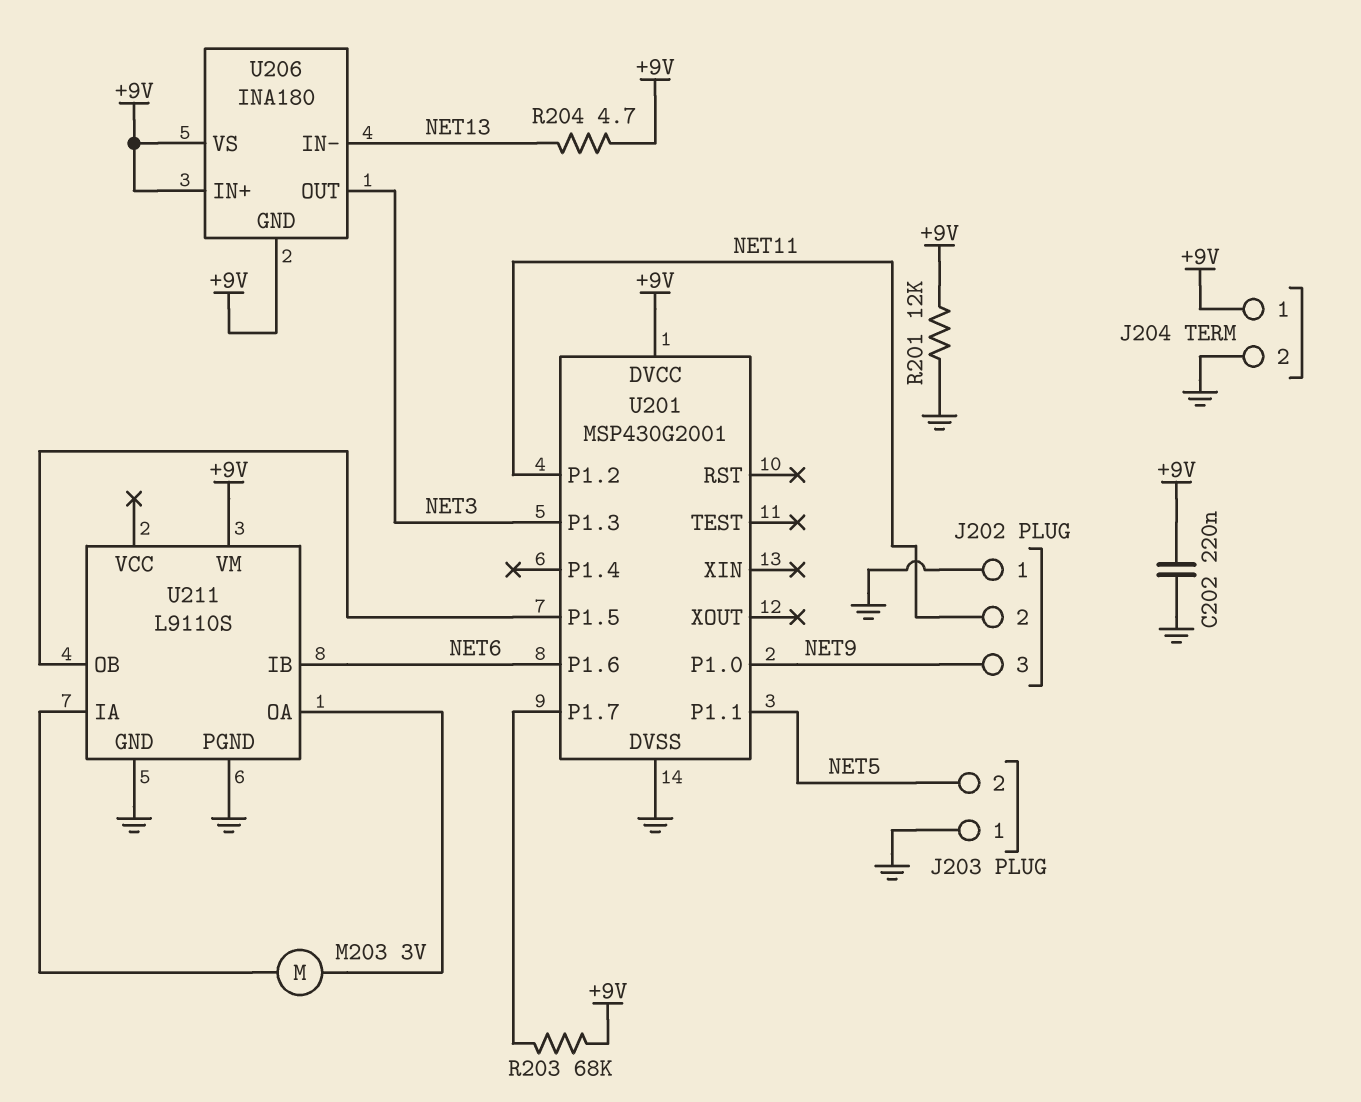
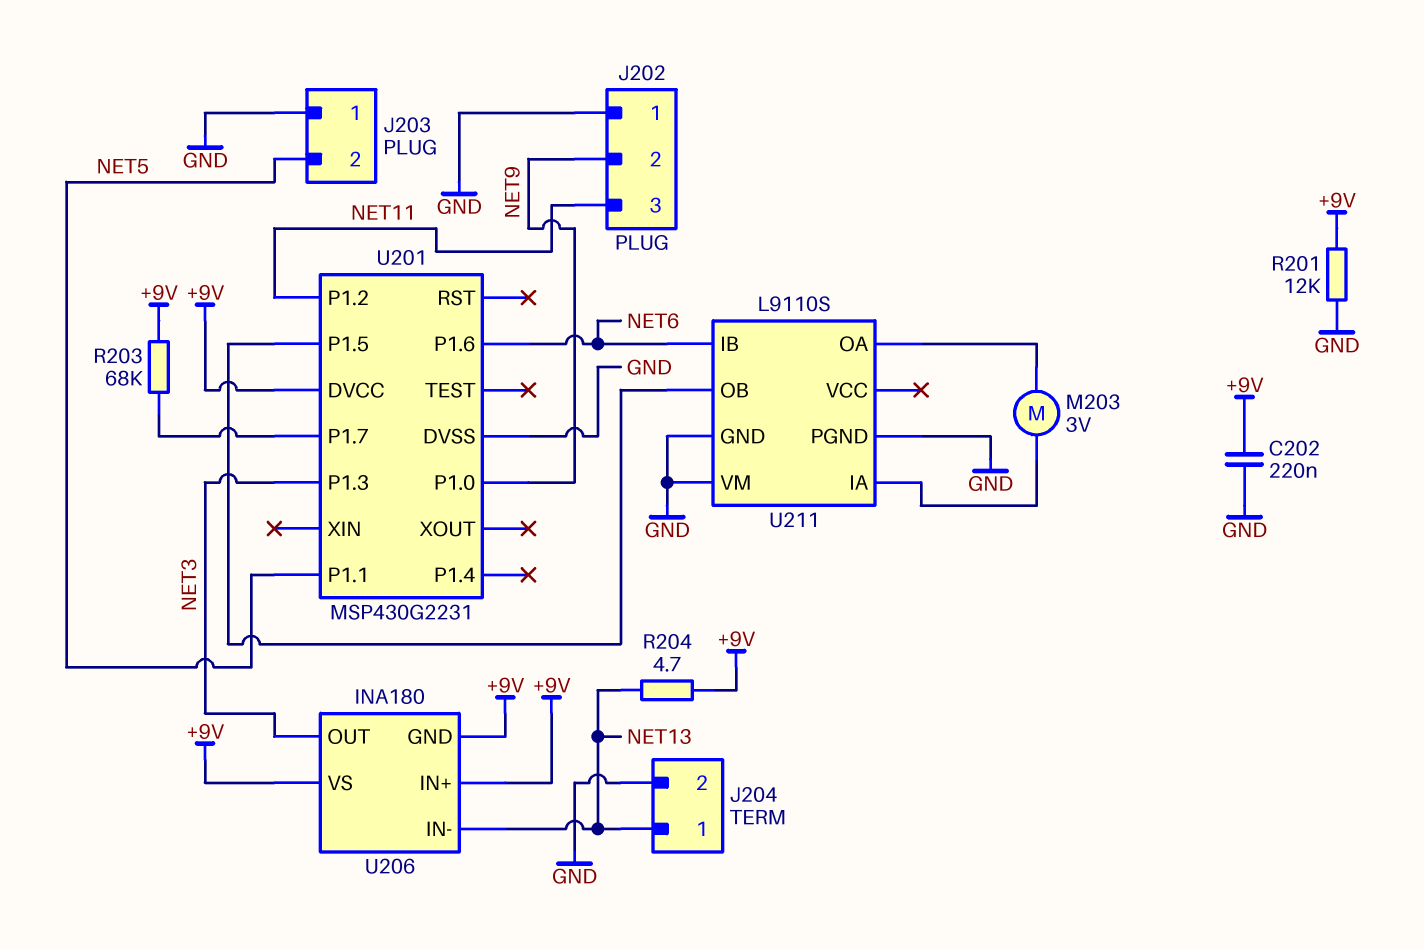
J202 pin 2: NET11 -> NET9
J202 pin 3: NET9 -> NET11
J204 pin 1: +9V -> NET13
U201: MSP430G2001 -> MSP430G2231
U211 pin VM: +9V -> GND

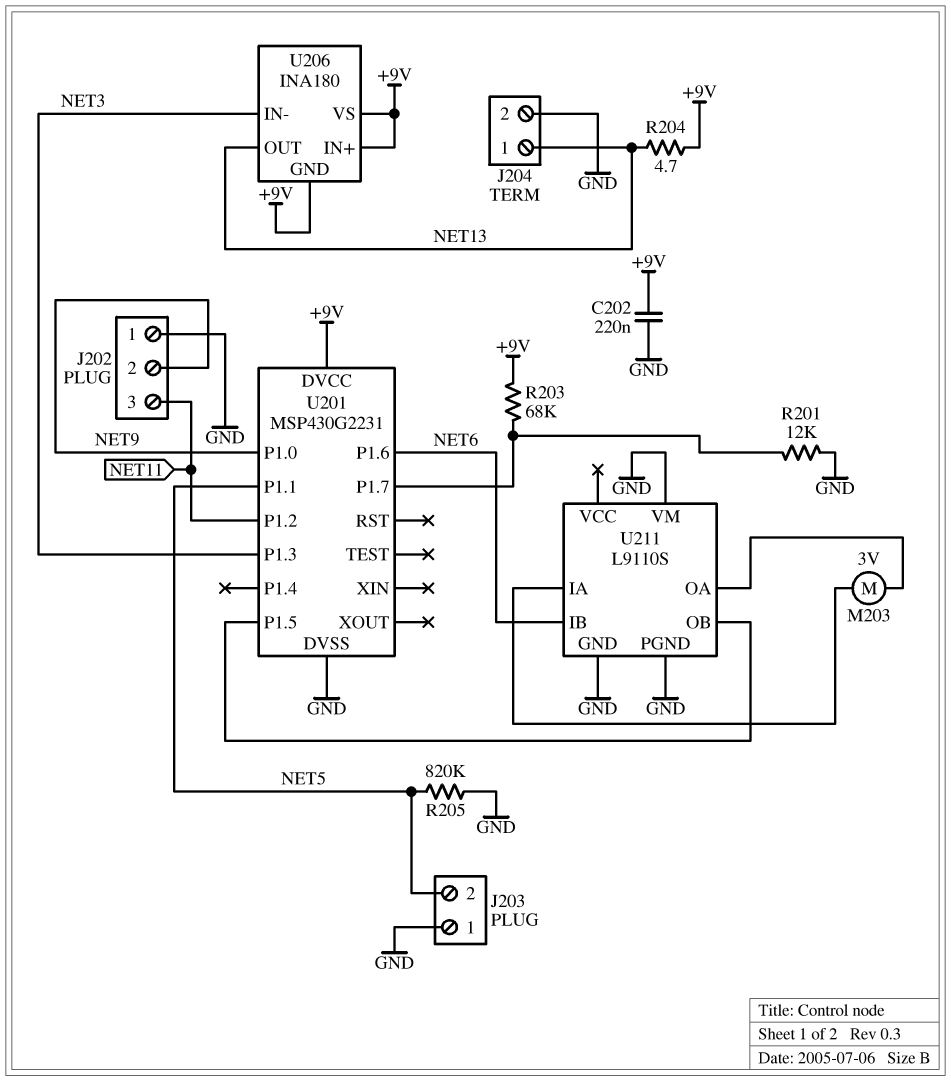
R201: 12k (+9V, GND) -> 12k (GND, U201/P1.7)
R205: none -> 820k (GND, NET5)
U206 pin IN-: NET13 -> NET3
U206 pin OUT: NET3 -> NET13

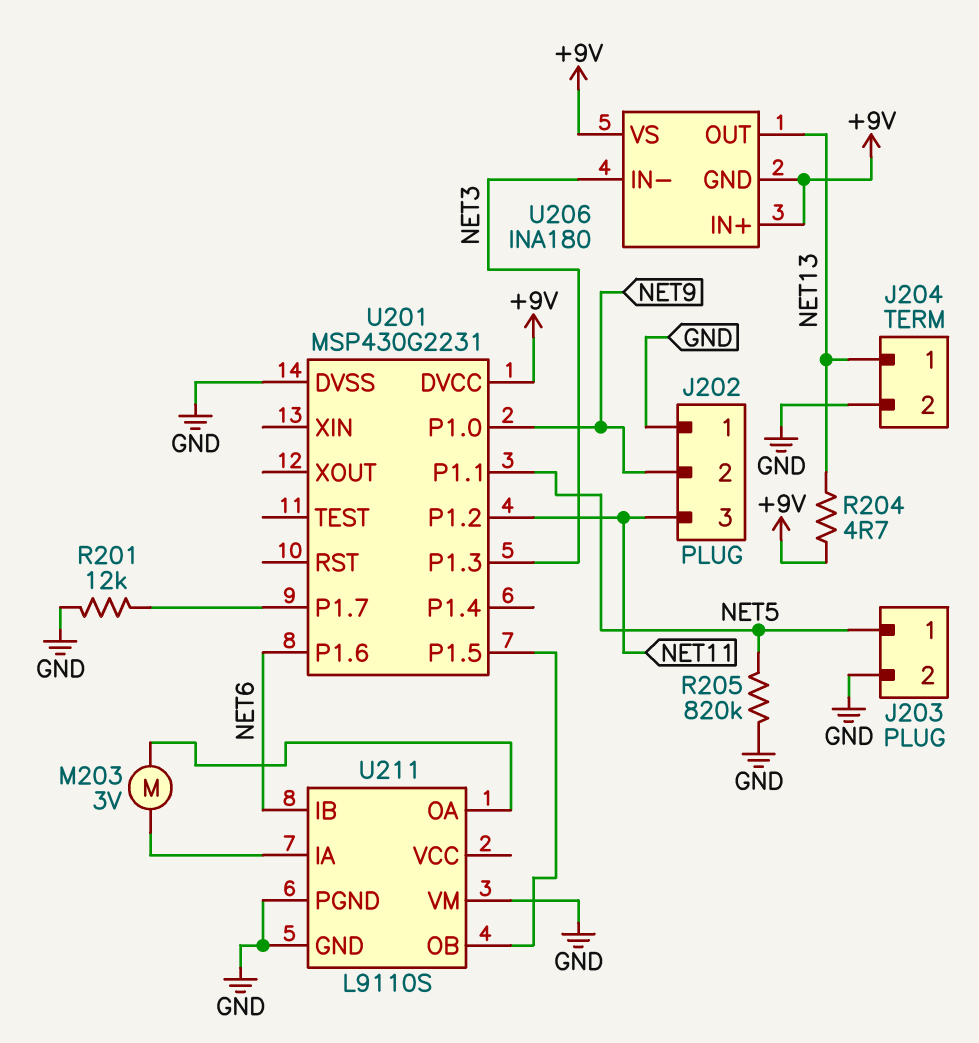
C202: 220nF (+9V, GND) -> none
J203 pin 1: GND -> NET5
J203 pin 2: NET5 -> GND
R203: 68k (+9V, U201/P1.7) -> none

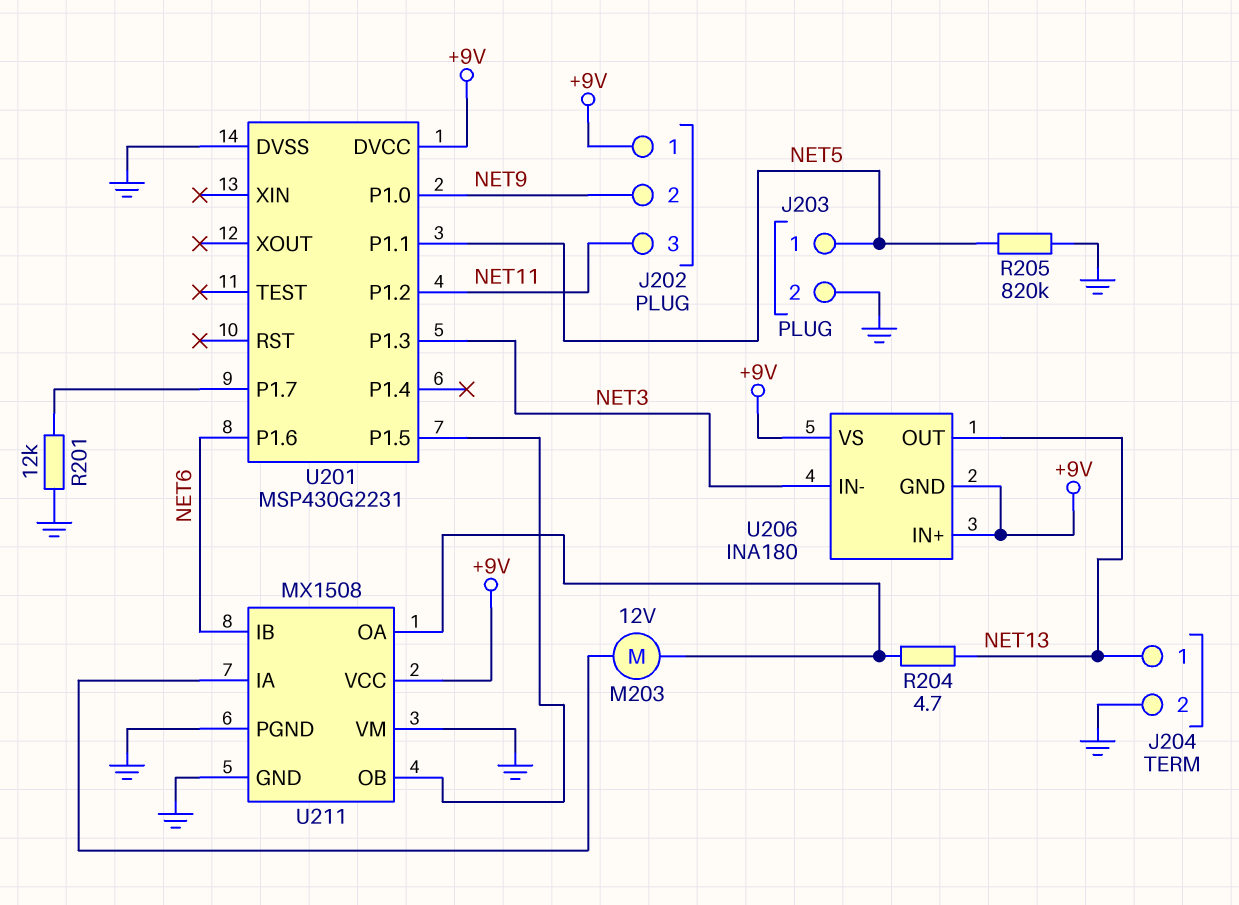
J202 pin 1: GND -> +9V
M203: motor 3V (U211/IA, U211/OA) -> motor 12V (U211/IA, U211/OA)
R204: 4.7 (+9V, NET13) -> 4.7 (NET13, U211/OA)
U211: L9110S -> MX1508
U211 pin VCC: none -> +9V

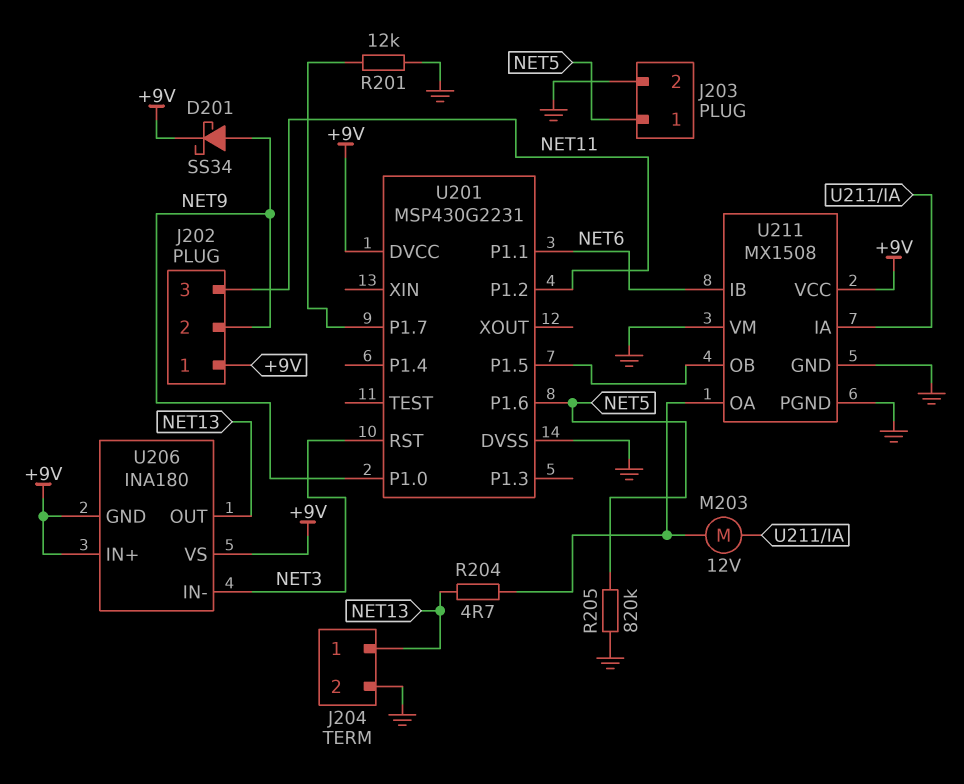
D201: none -> schottky SS34 (A NET9, K +9V)
U201 pin P1.1: NET5 -> NET6
U201 pin P1.3: NET3 -> none
U201 pin P1.6: NET6 -> NET5
U201 pin RST: none -> NET3

